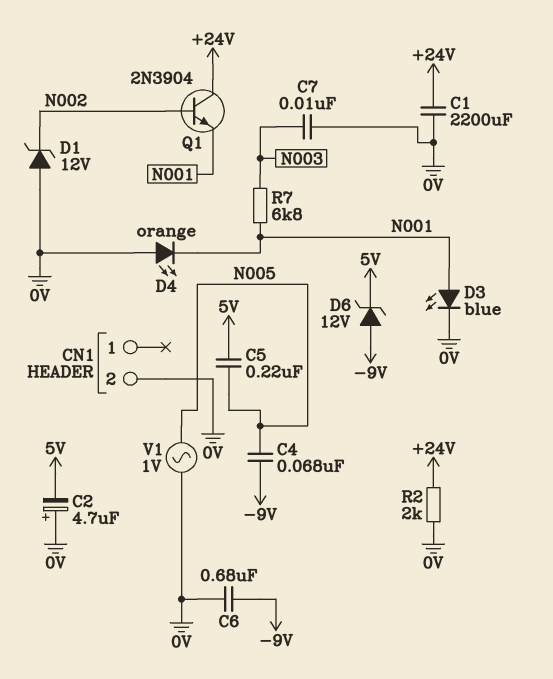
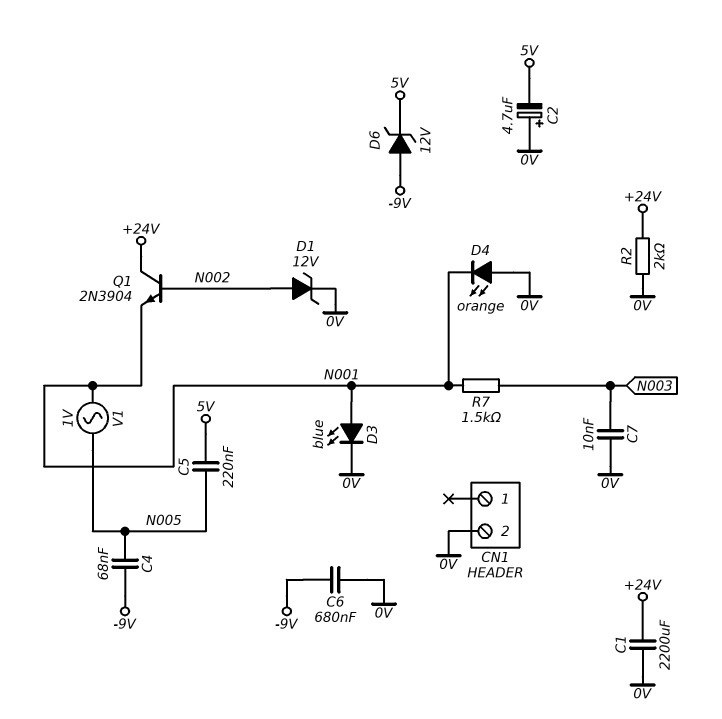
D1: zener 12V (A 0V, K N002) -> zener 12V (A N002, K 0V)
R7: 6.8k (N001, N003) -> 1.5k (N001, N003)
V1: AC 1V (0V, N005) -> AC 1V (N001, N005)

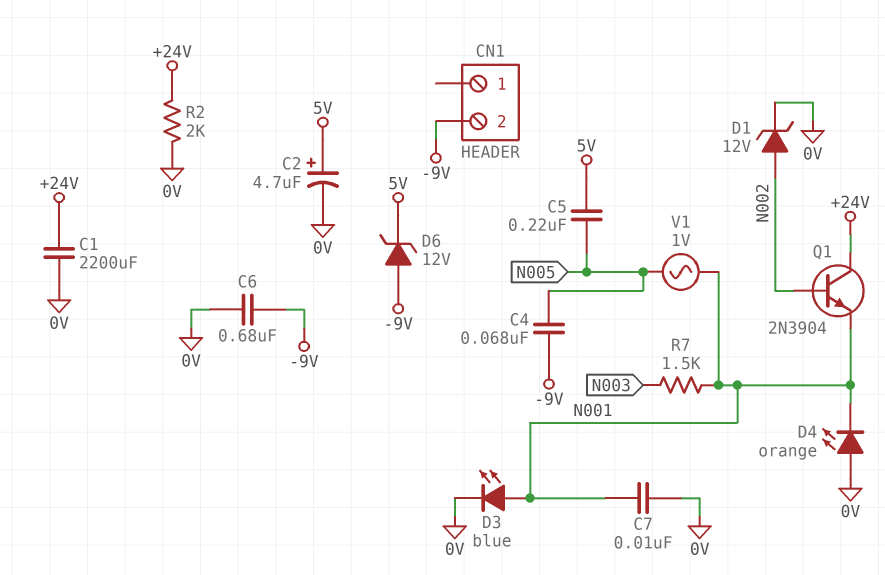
C2: 4.7uF (plus 0V, minus 5V) -> 4.7uF (plus 5V, minus 0V)
C7: 10nF (0V, N003) -> 10nF (0V, N001)
CN1 pin 2: 0V -> -9V

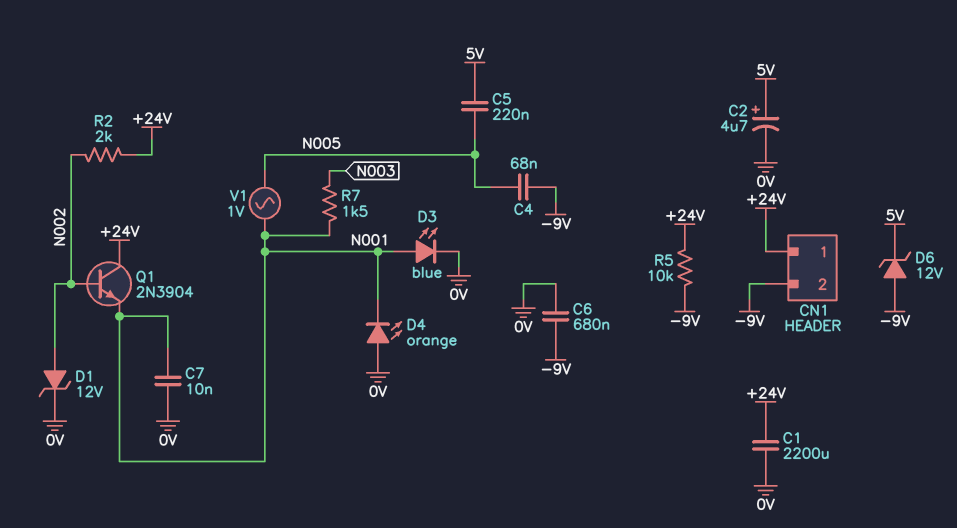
CN1 pin 1: none -> +24V
R2: 2k (+24V, 0V) -> 2k (+24V, N002)
R5: none -> 10k (+24V, -9V)

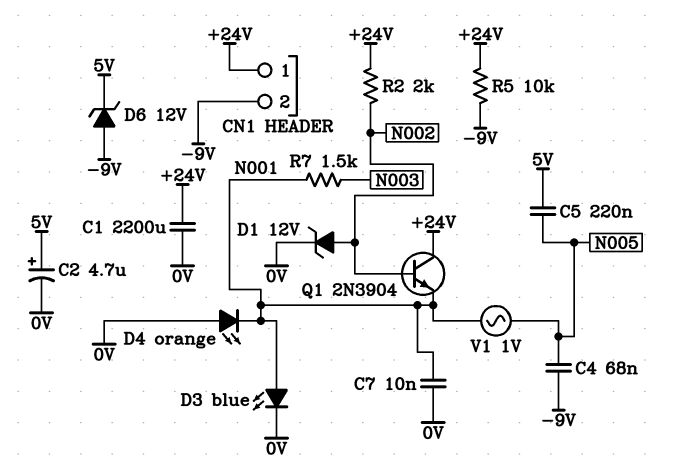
C6: 680nF (-9V, 0V) -> none

